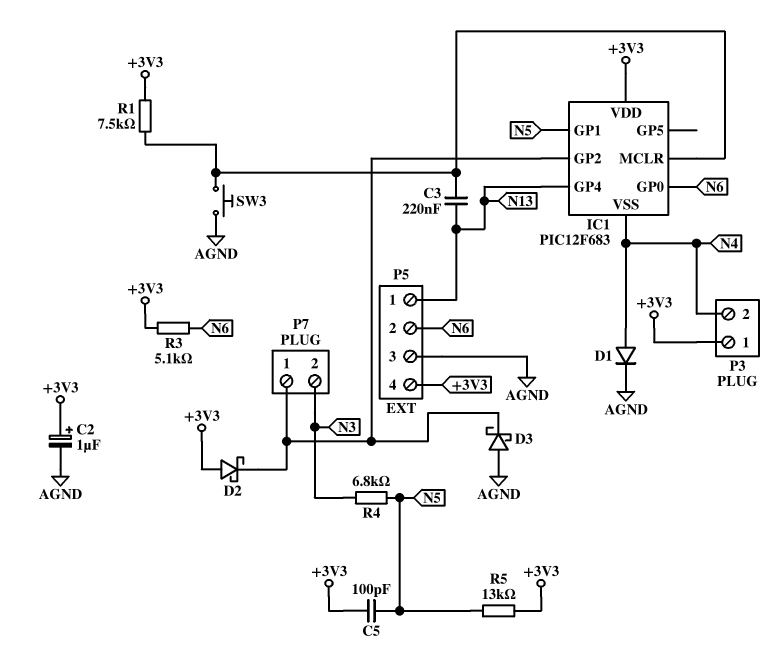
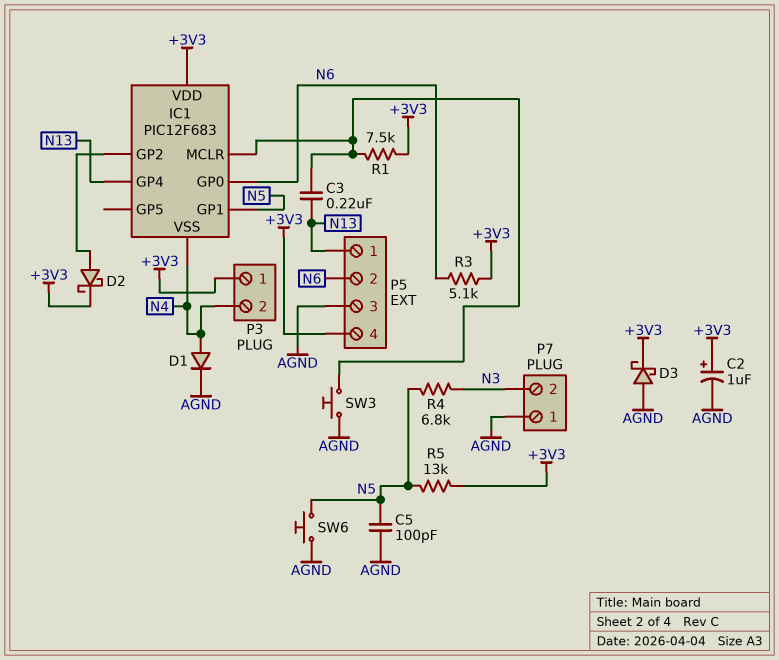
C5: 100pF (+3V3, N5) -> 100pF (AGND, N5)
D2: schottky (A +3V3, K IC1/GP2) -> schottky (A IC1/GP2, K +3V3)
D3: schottky (A AGND, K IC1/GP2) -> schottky (A AGND, K +3V3)
P7 pin 1: IC1/GP2 -> AGND
SW6: none -> button (AGND, N5)

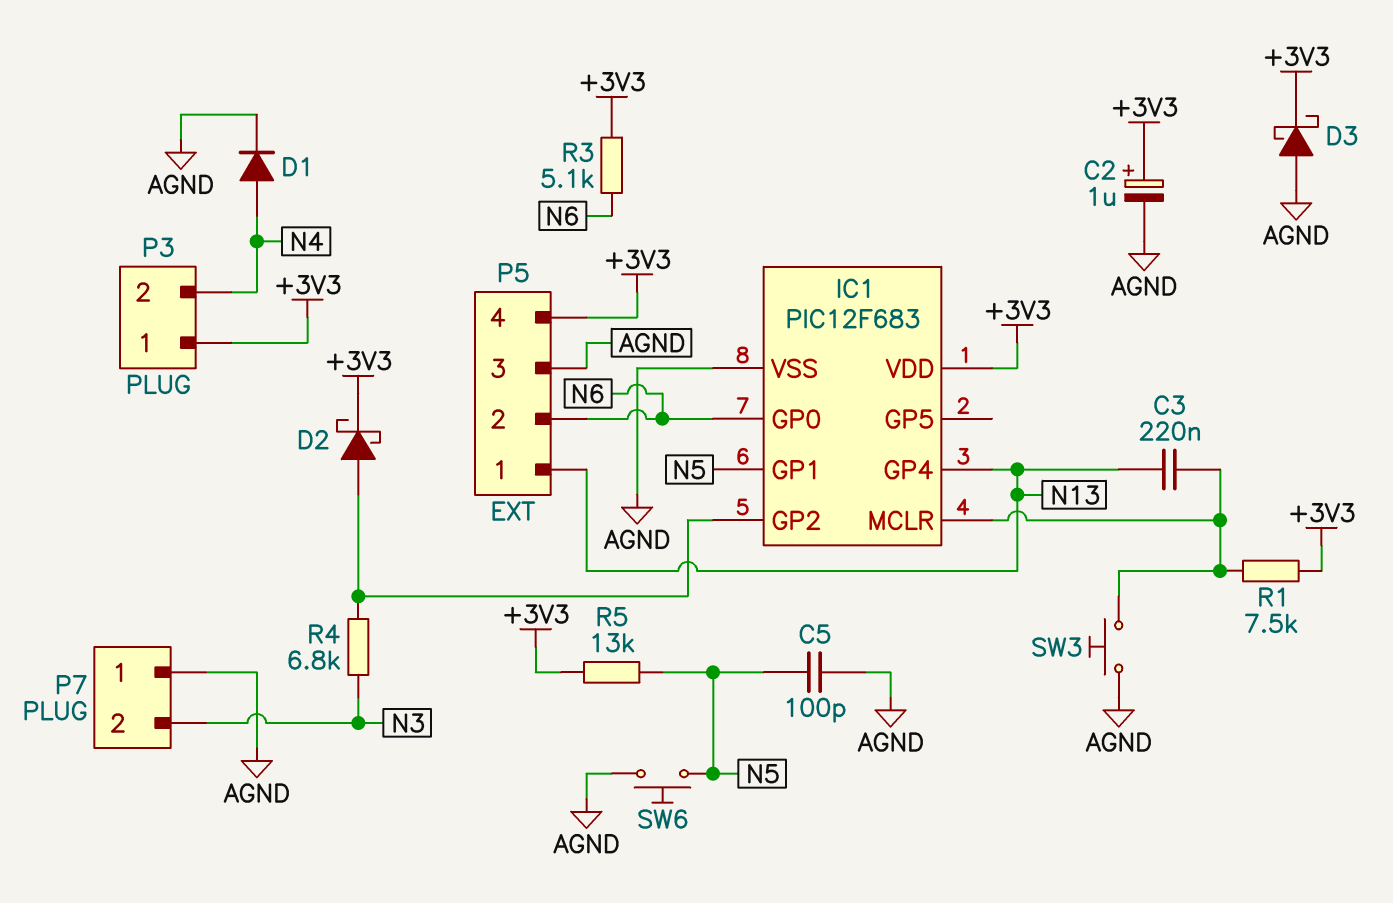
IC1 pin VSS: N4 -> AGND
R4: 6.8k (N3, N5) -> 6.8k (IC1/GP2, N3)

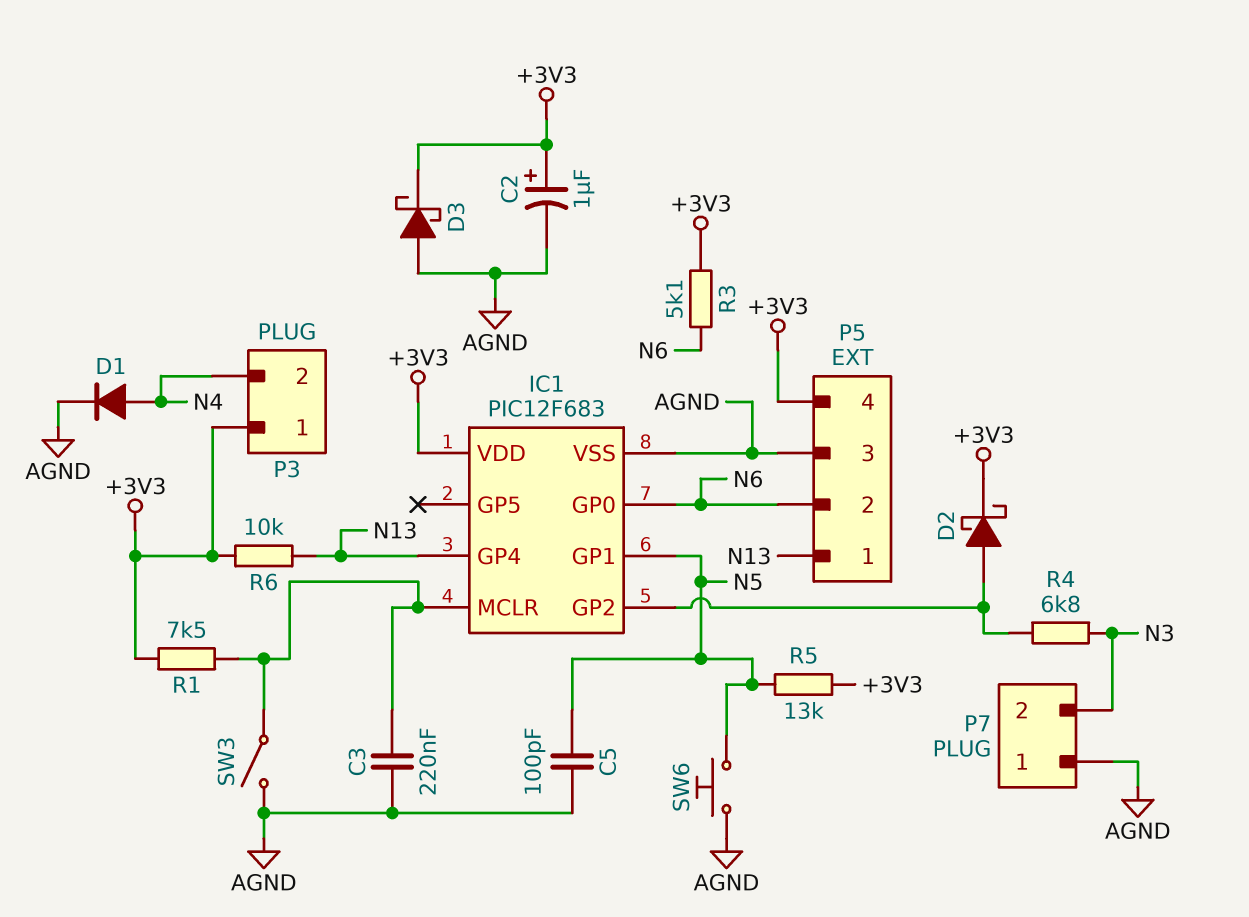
C3: 220nF (IC1/MCLR, N13) -> 220nF (AGND, IC1/MCLR)
R6: none -> 10k (+3V3, N13)
SW3: button (AGND, IC1/MCLR) -> switch (AGND, IC1/MCLR)

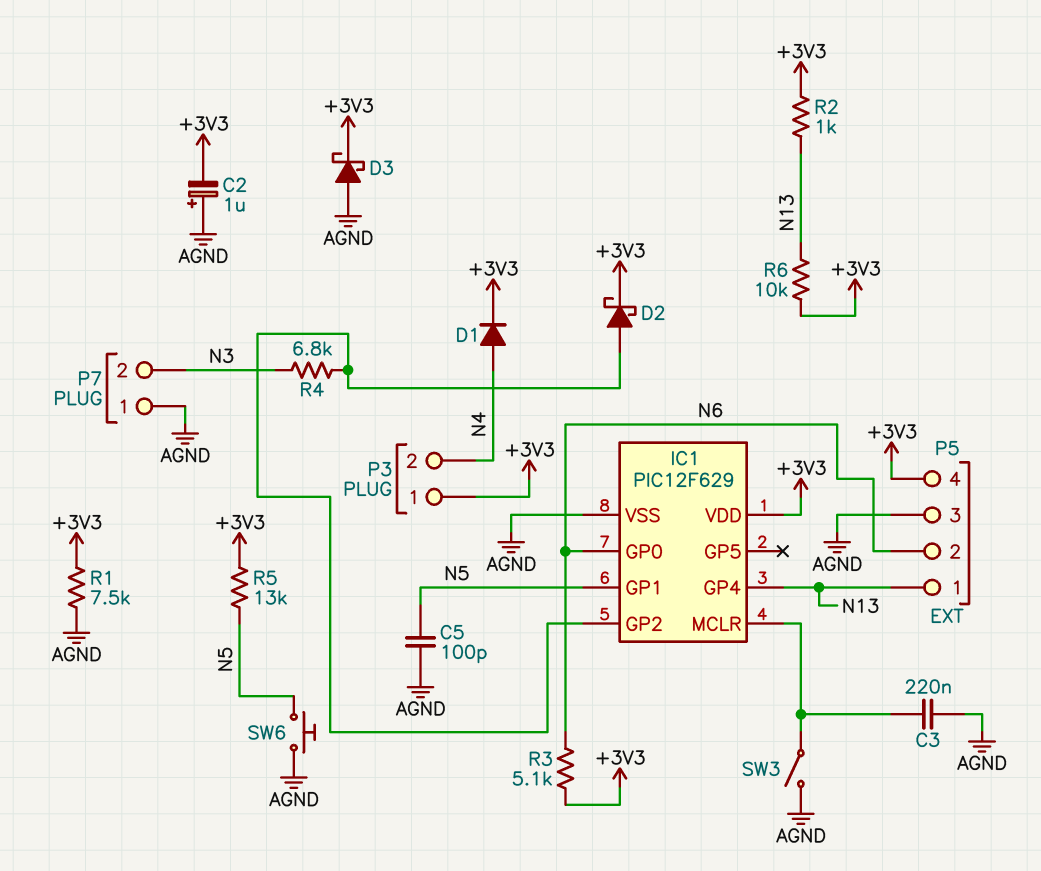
C2: 1uF (plus +3V3, minus AGND) -> 1uF (plus AGND, minus +3V3)
D1: diode (A N4, K AGND) -> diode (A N4, K +3V3)
IC1: PIC12F683 -> PIC12F629
R1: 7.5k (+3V3, IC1/MCLR) -> 7.5k (+3V3, AGND)
R2: none -> 1k (+3V3, N13)

